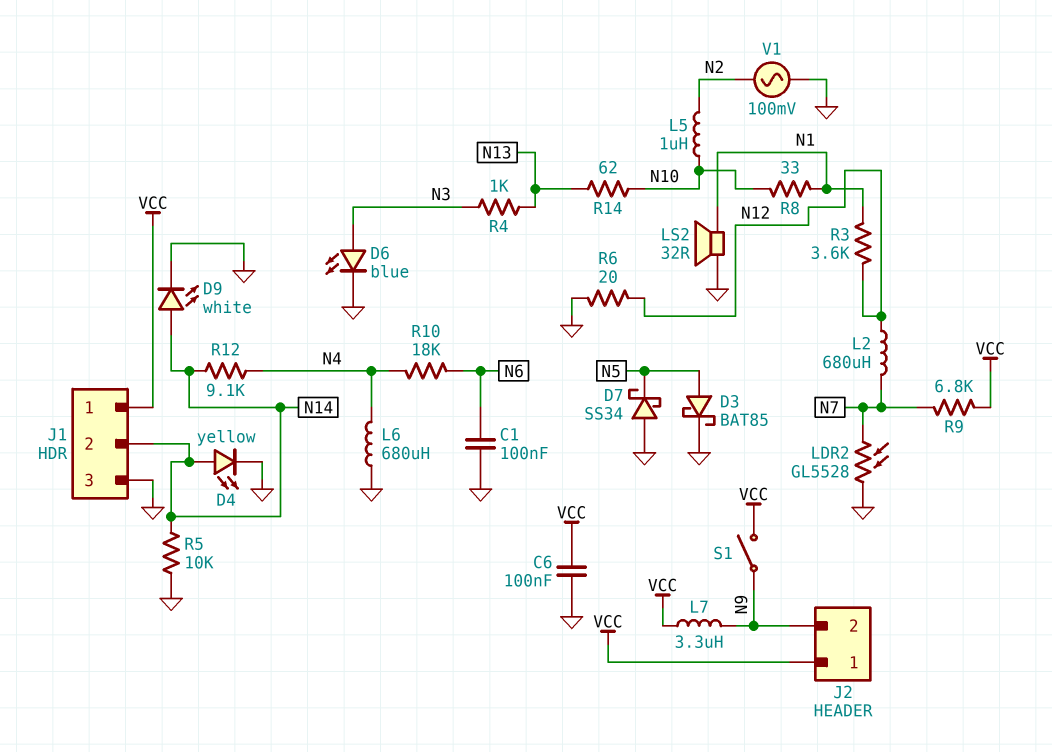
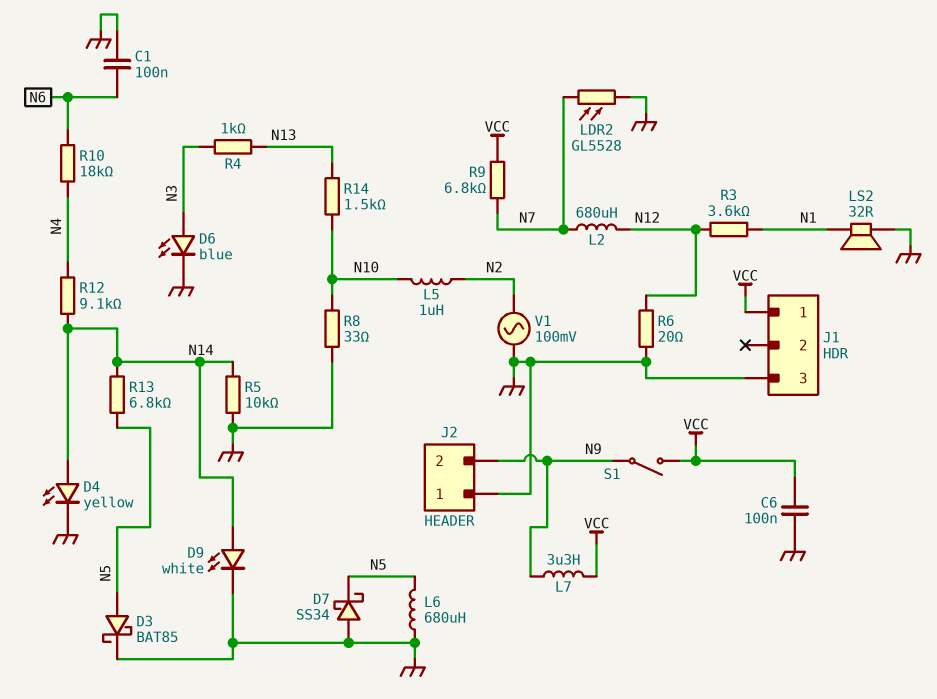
J1 pin 2: N14 -> none
J2 pin 1: VCC -> GND
L6: 680uH (GND, N4) -> 680uH (GND, N5)
R8: 33 (N1, N10) -> 33 (GND, N10)
R13: none -> 6.8k (N5, N14)
R14: 62 (N10, N13) -> 1.5k (N10, N13)

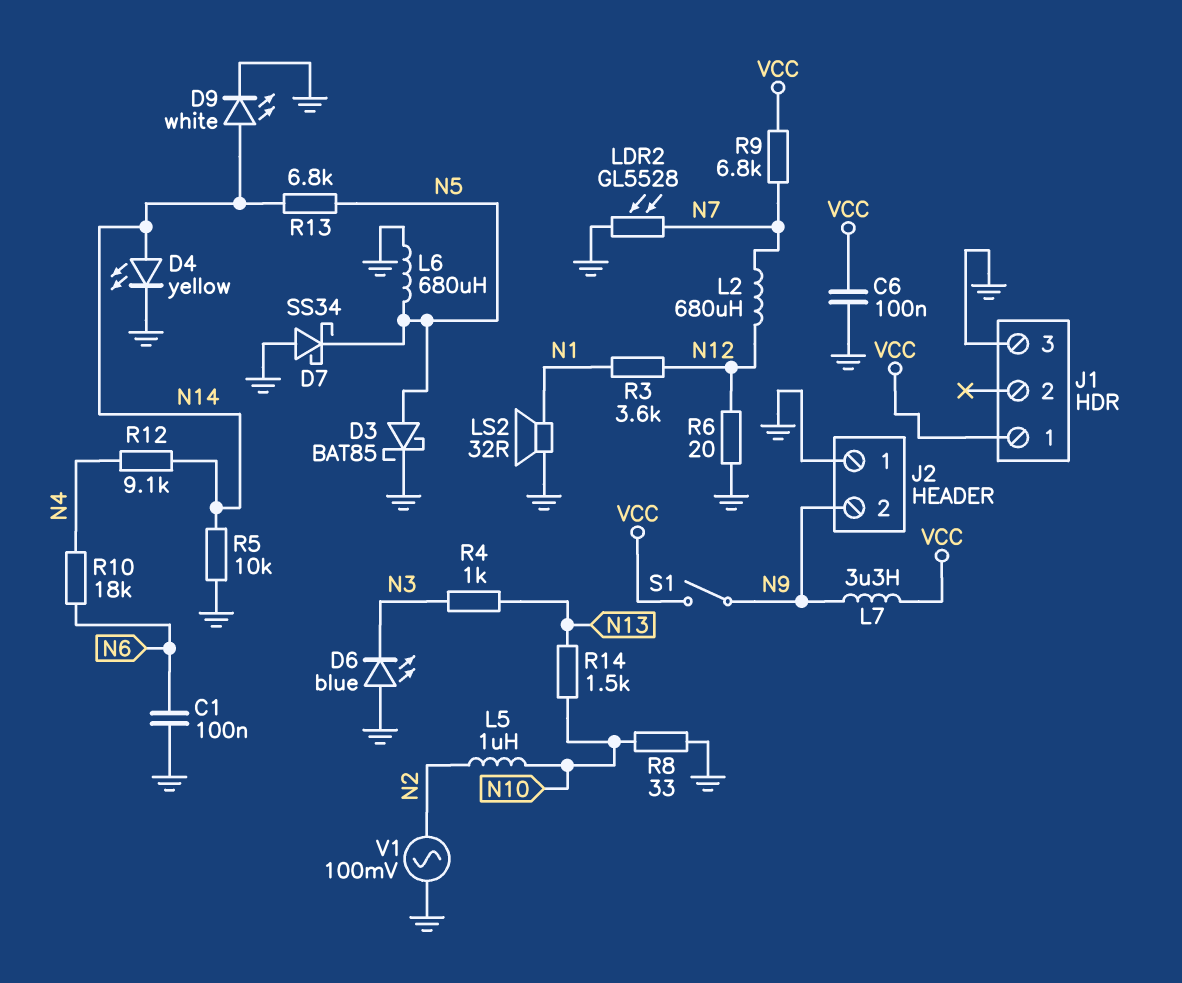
D6: LED blue (A N3, K GND) -> LED blue (A GND, K N3)

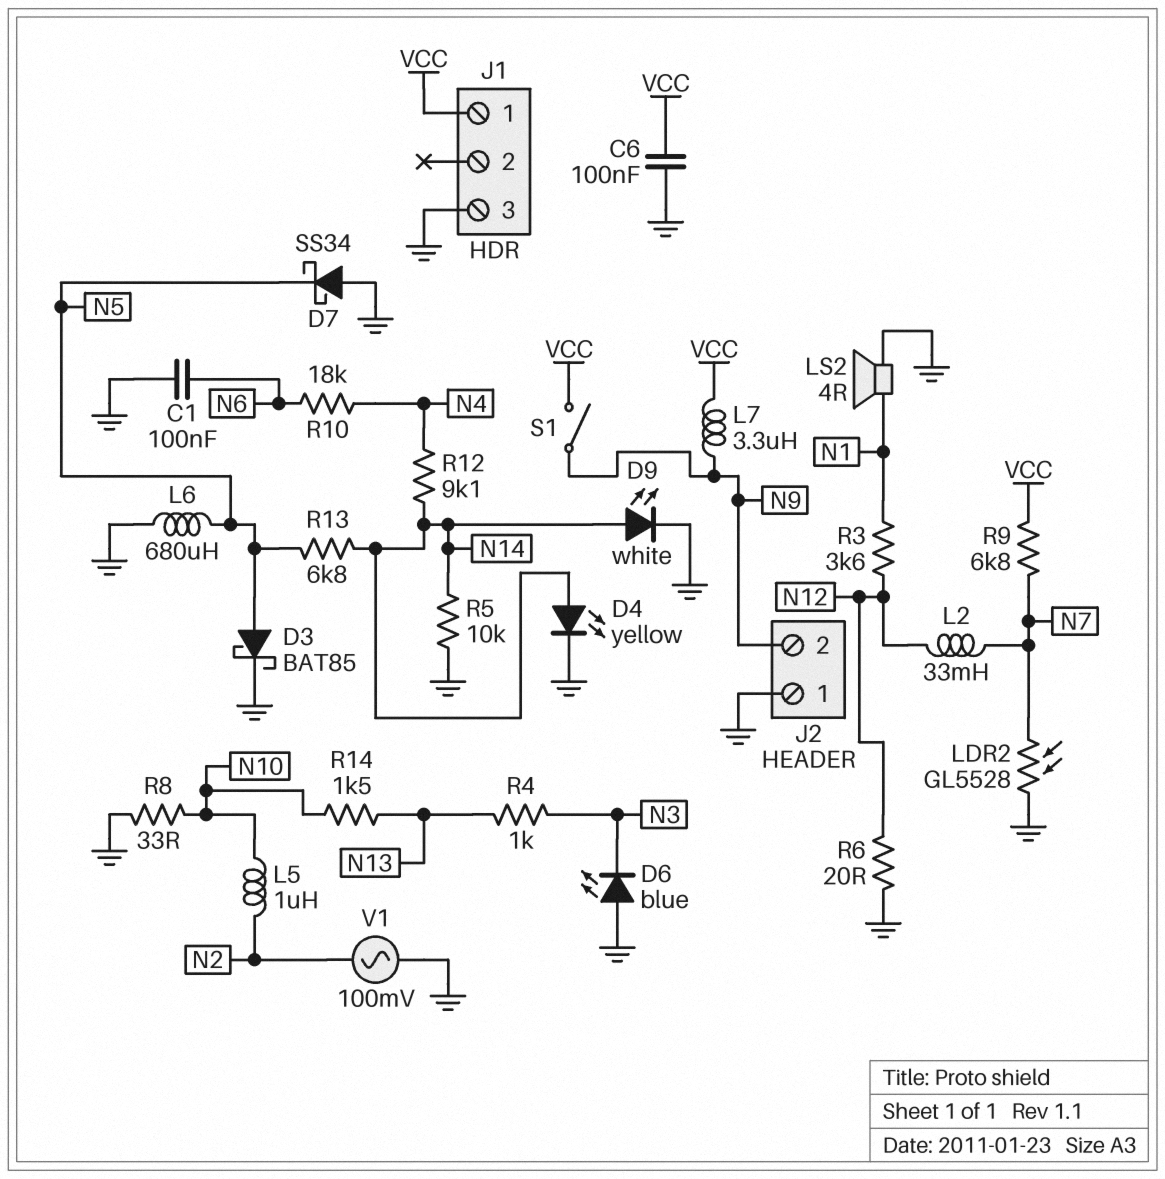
L2: 680uH (N7, N12) -> 33mH (N7, N12)
LS2: speaker 32R (GND, N1) -> speaker 4R (GND, N1)

